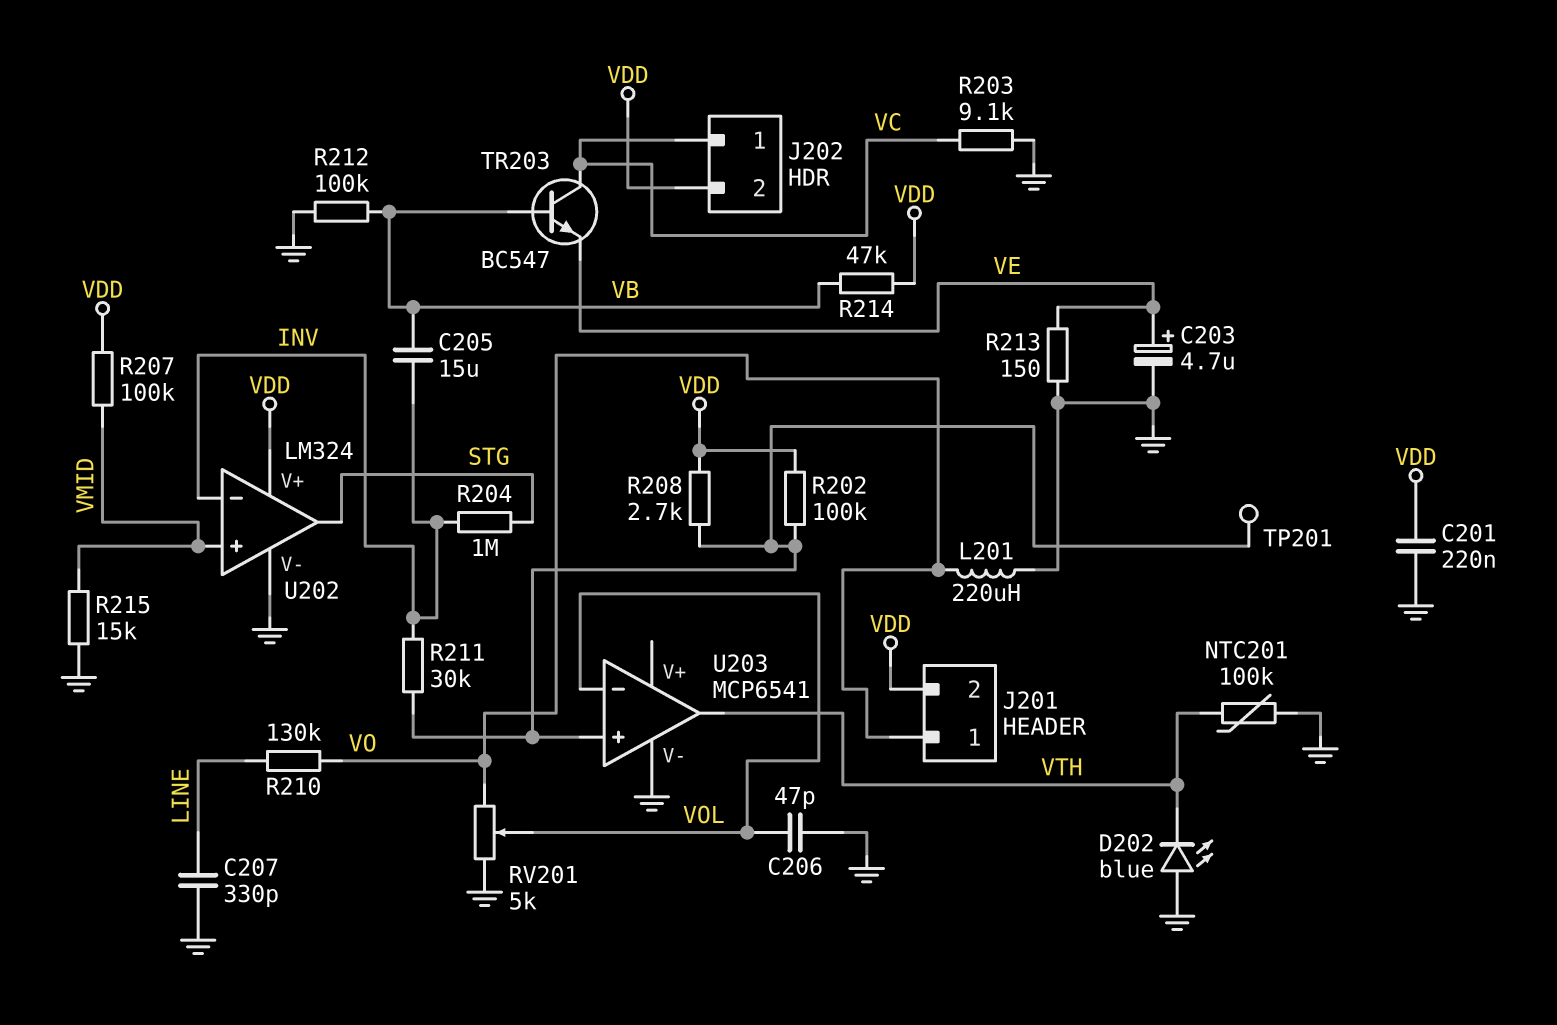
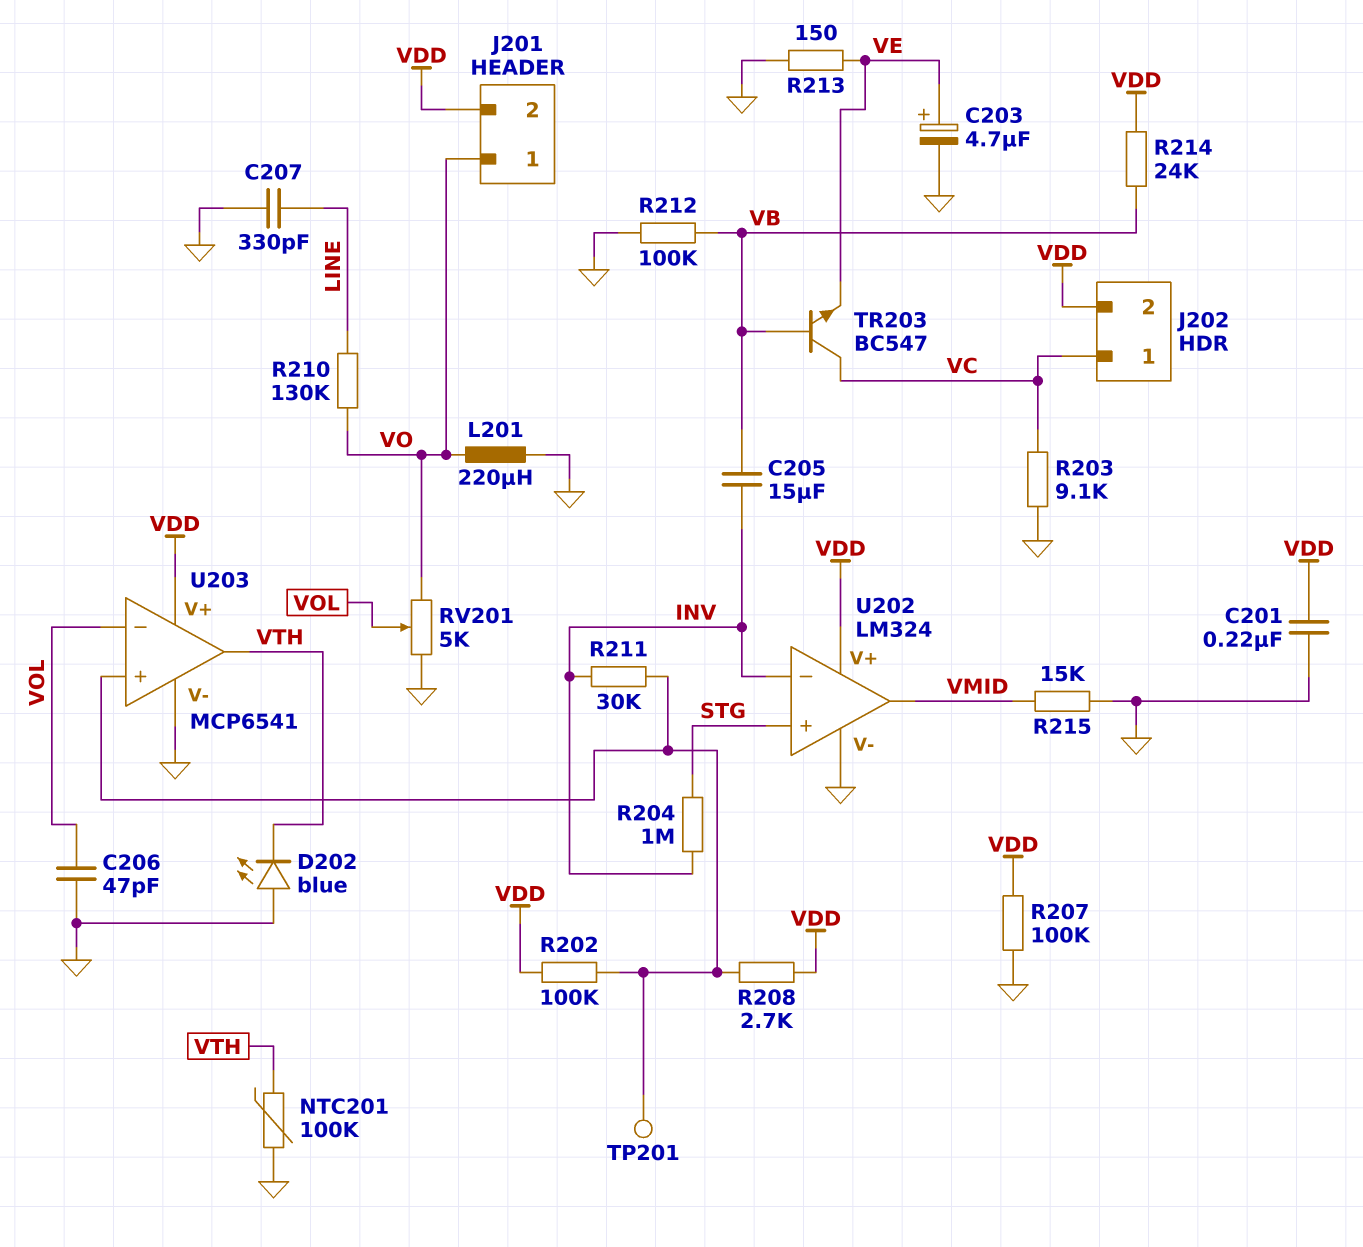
R207: 100k (VDD, VMID) -> 100k (GND, VDD)
R214: 47k (VB, VDD) -> 24k (VB, VDD)
U202 pin in+: VMID -> STG
U202 pin out: STG -> VMID
U203 pin V+: none -> VDD

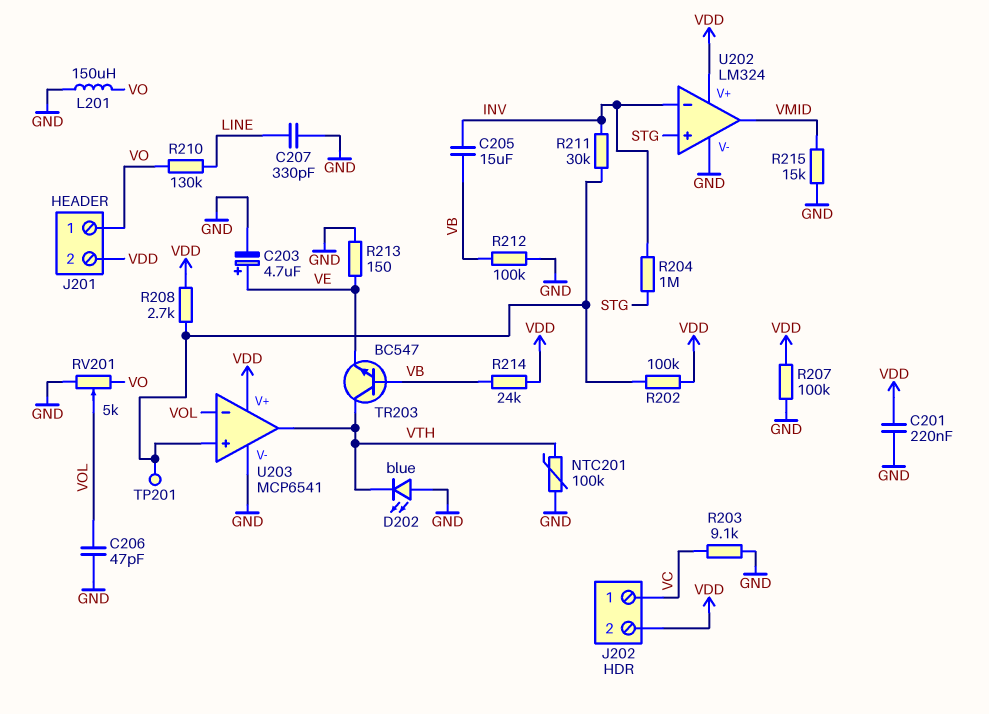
L201: 220uH (GND, VO) -> 150uH (GND, VO)
TR203: NPN BC547 (B VB, C VC, E VE) -> NPN BC547 (B VB, C VTH, E VE)

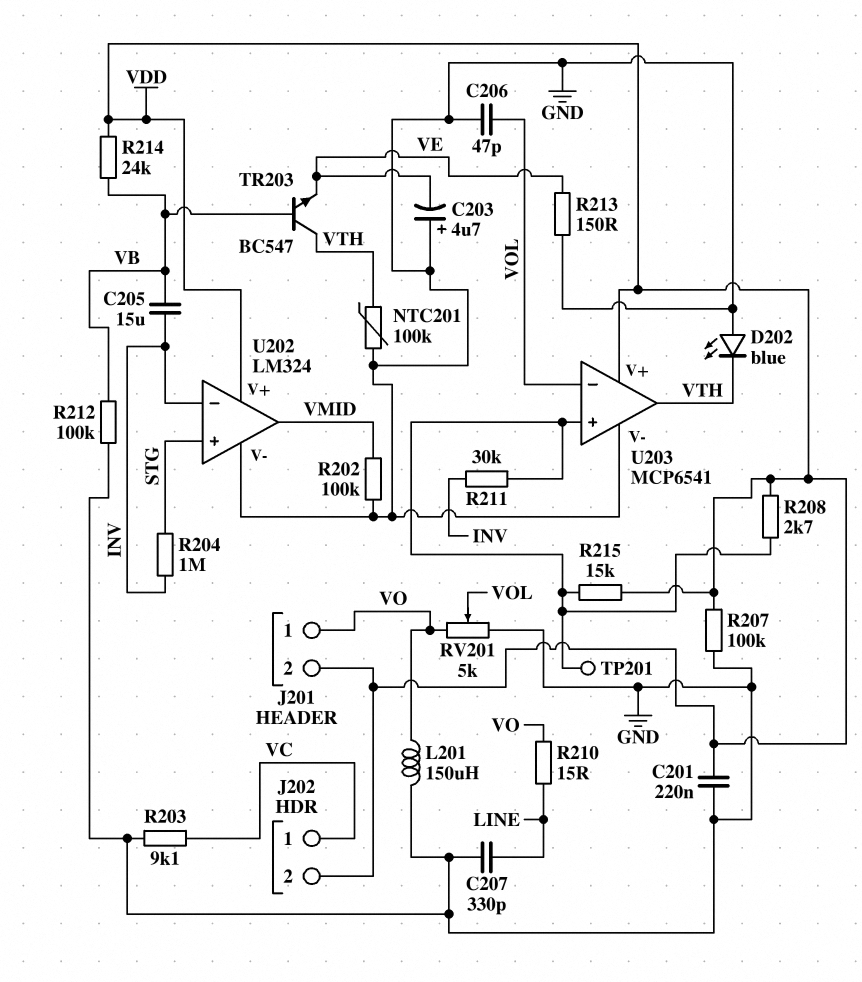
C203: 4.7uF (plus VE, minus GND) -> 4.7uF (plus GND, minus VE)
R202: 100k (U203/in+, VDD) -> 100k (GND, VMID)
R210: 130k (LINE, VO) -> 15 (LINE, VO)
R215: 15k (GND, VMID) -> 15k (U203/in+, VDD)

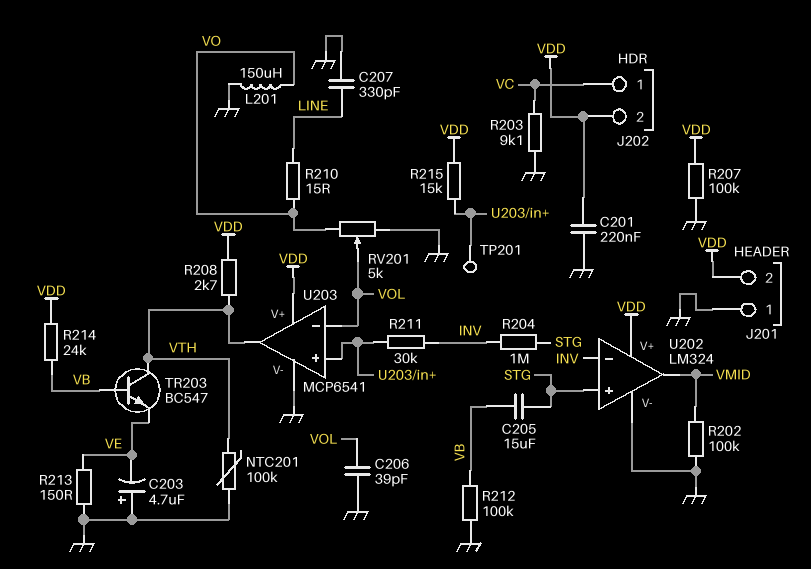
C205: 15uF (INV, VB) -> 15uF (STG, VB)
C206: 47pF (GND, VOL) -> 39pF (GND, VOL)
D202: LED blue (A GND, K VTH) -> none
J201 pin 1: VO -> GND
R208: 2.7k (U203/in+, VDD) -> 2.7k (VDD, VTH)

